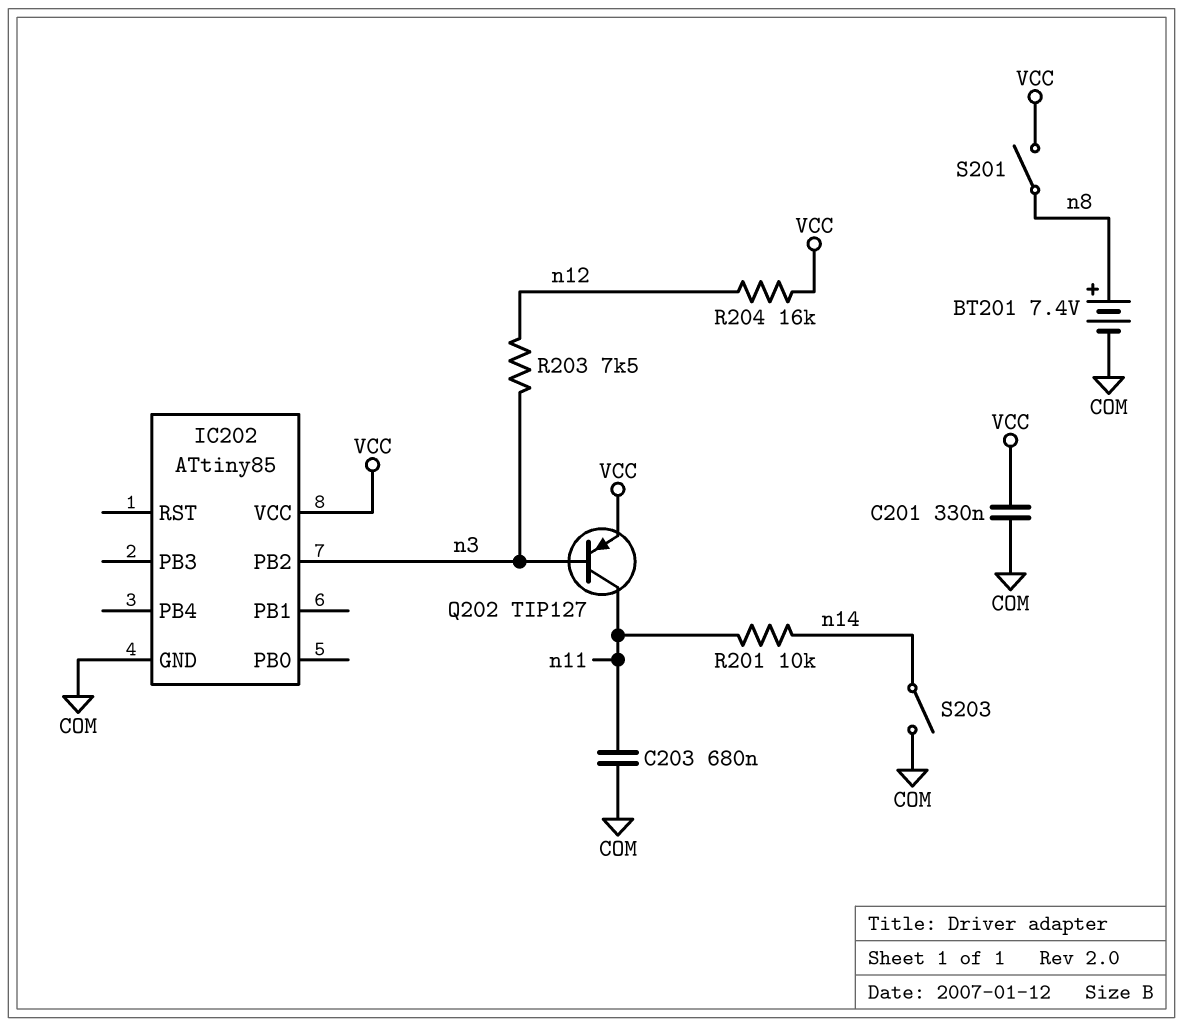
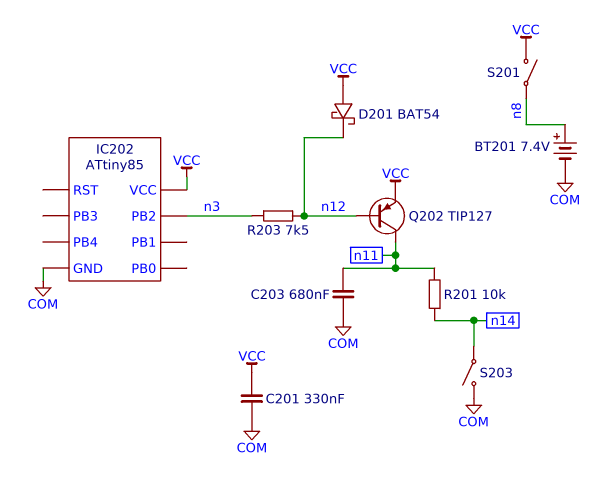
D201: none -> schottky BAT54 (A VCC, K n12)
Q202: PNP TIP127 (B n3, C n11, E VCC) -> PNP TIP127 (B n12, C n11, E VCC)
R204: 16k (VCC, n12) -> none

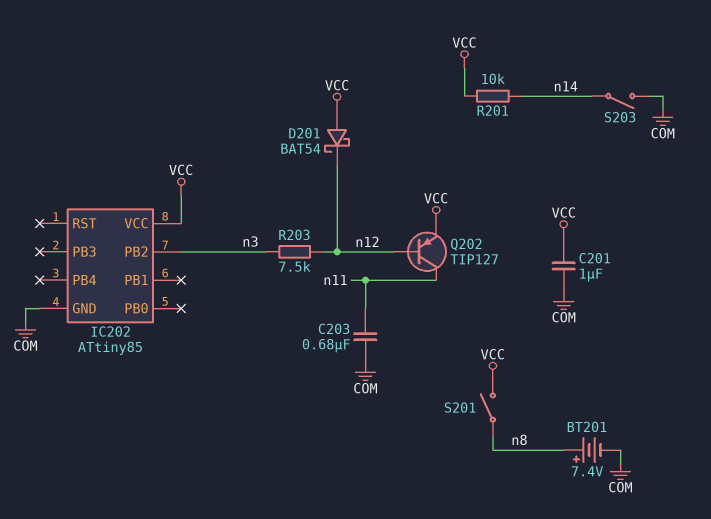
C201: 330nF (COM, VCC) -> 1uF (COM, VCC)
R201: 10k (n11, n14) -> 10k (VCC, n14)

